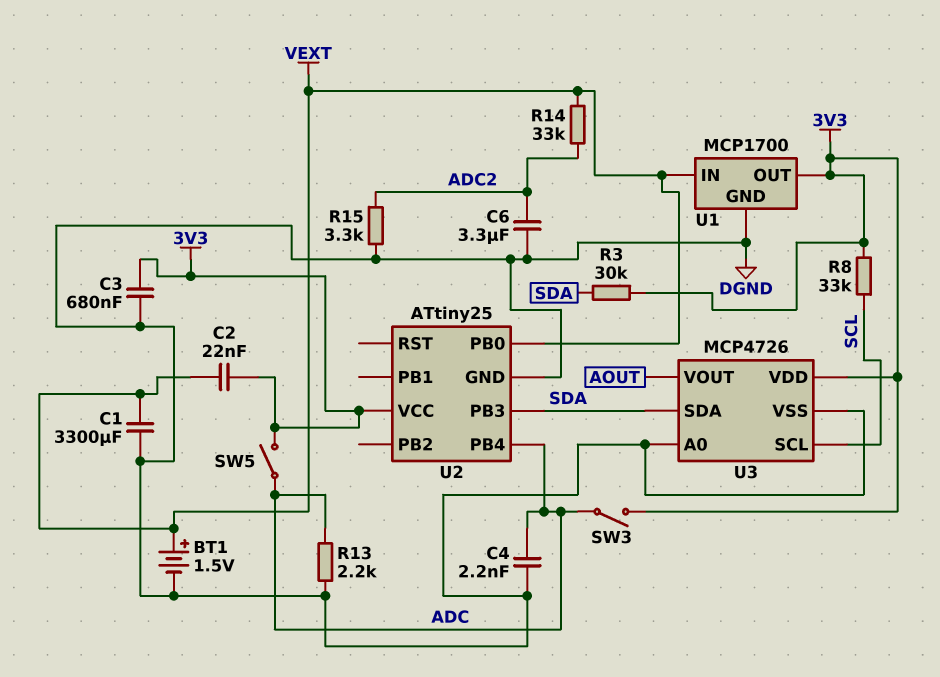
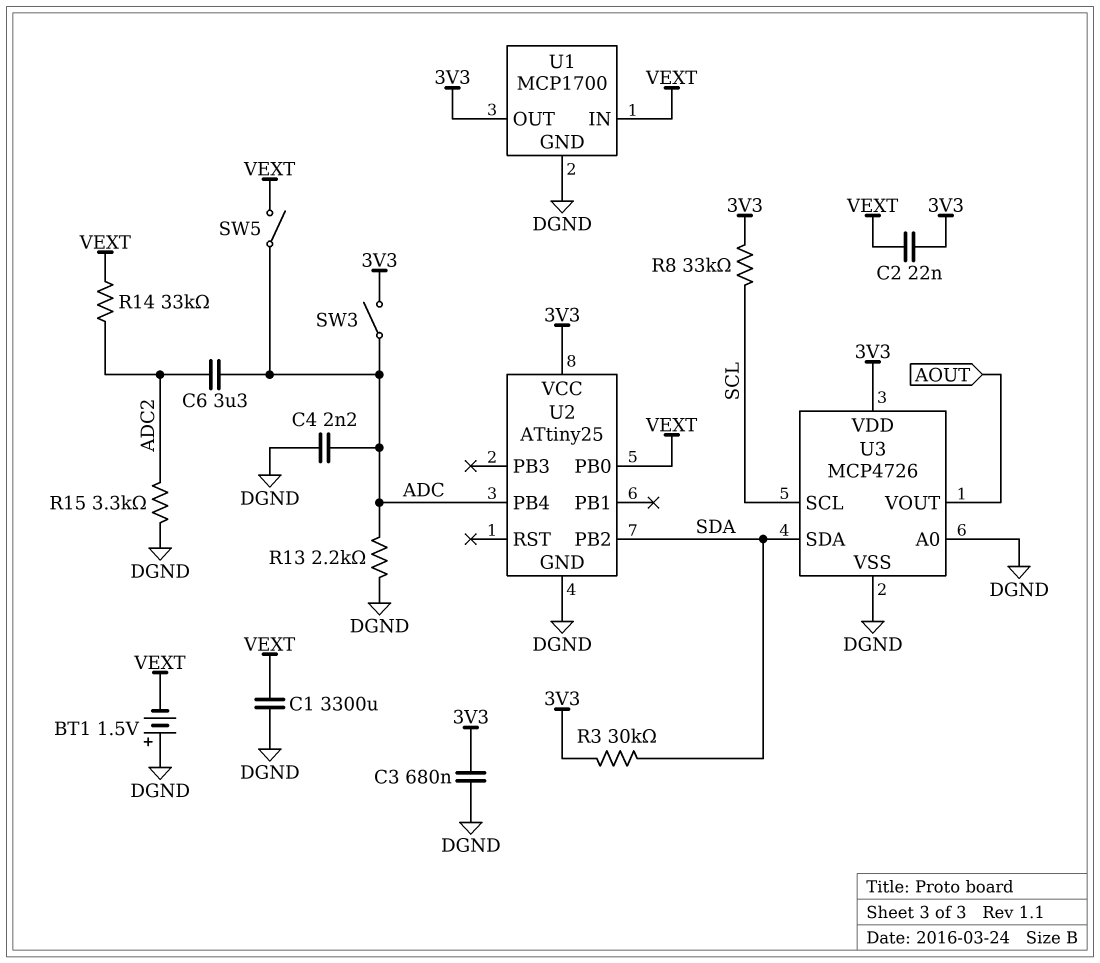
BT1: 1.5V (plus VEXT, minus DGND) -> 1.5V (plus DGND, minus VEXT)
C6: 3.3uF (ADC2, DGND) -> 3.3uF (ADC, ADC2)
SW5: switch (3V3, ADC) -> switch (ADC, VEXT)
U2 pin PB2: none -> SDA
U2 pin PB3: SDA -> none

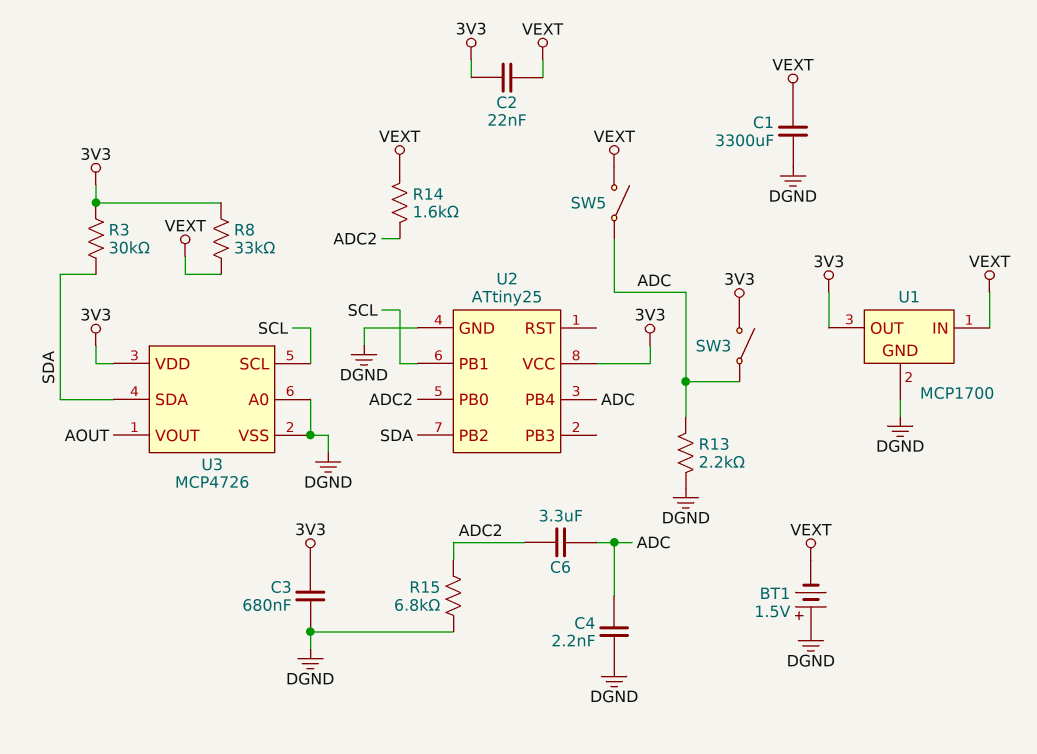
R8: 33k (3V3, SCL) -> 33k (3V3, VEXT)
R14: 33k (ADC2, VEXT) -> 1.6k (ADC2, VEXT)
R15: 3.3k (ADC2, DGND) -> 6.8k (ADC2, DGND)
U2 pin PB0: VEXT -> ADC2
U2 pin PB1: none -> SCL

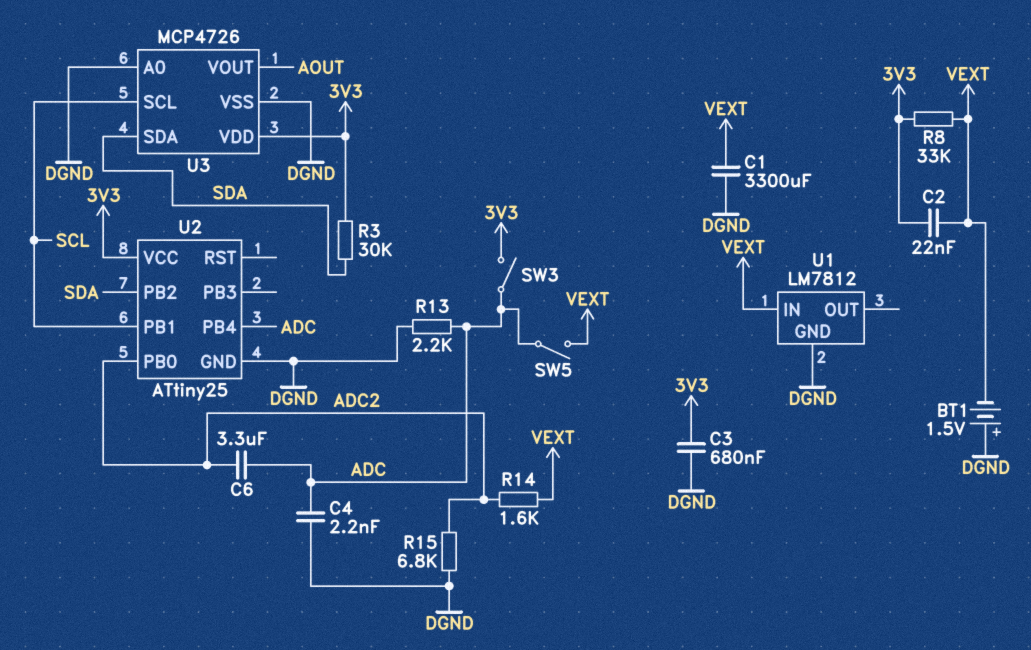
U1: MCP1700 -> LM7812
U1 pin OUT: 3V3 -> none

